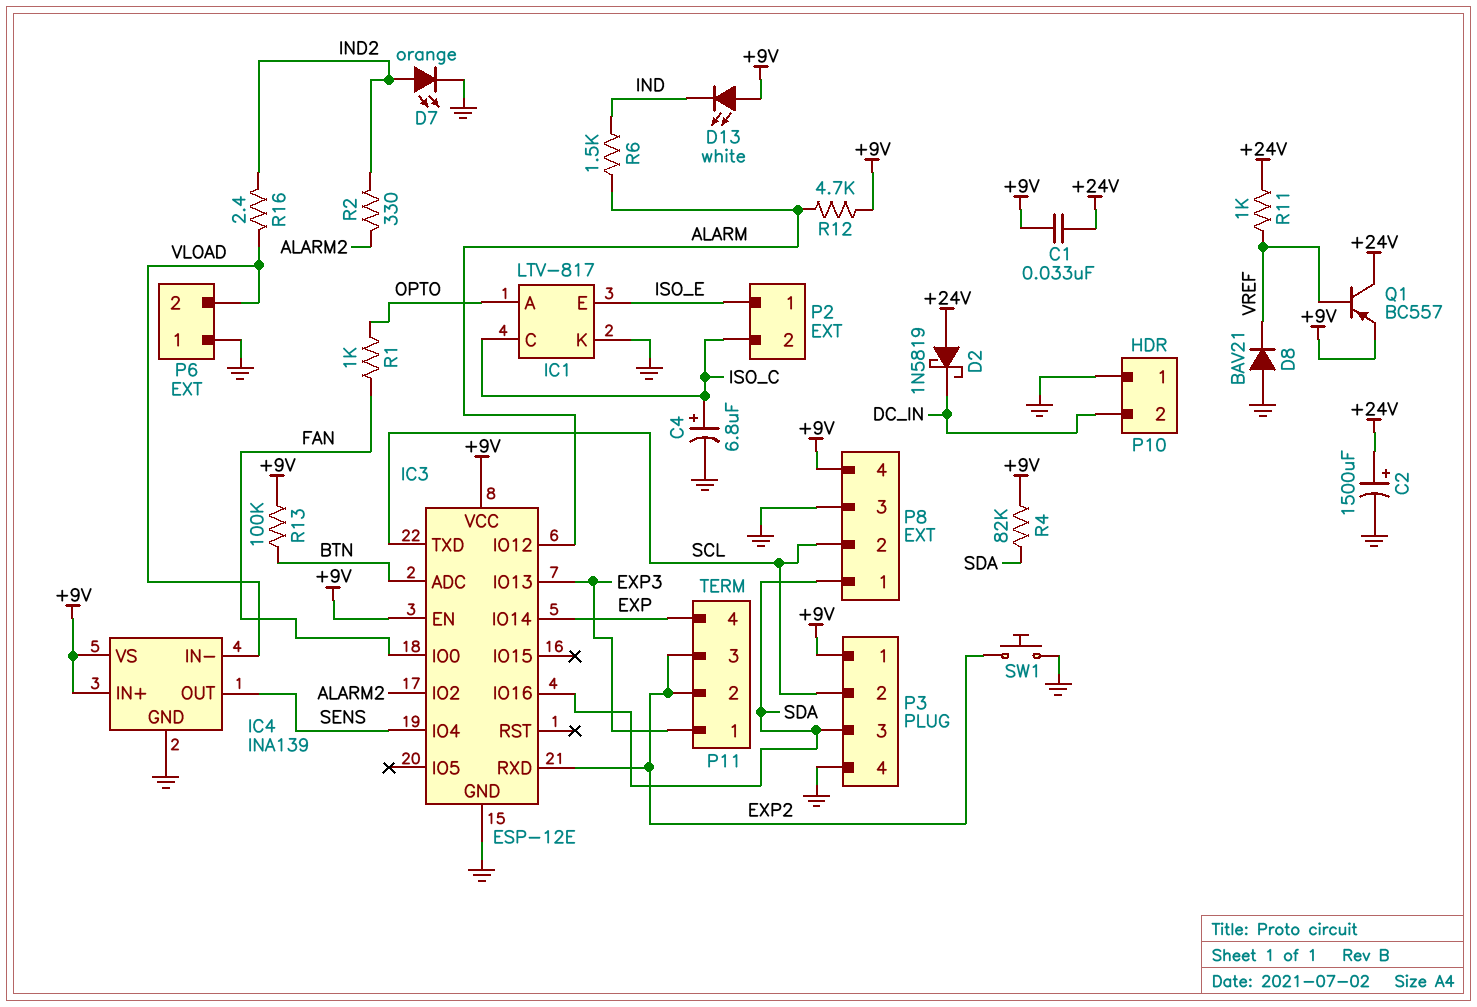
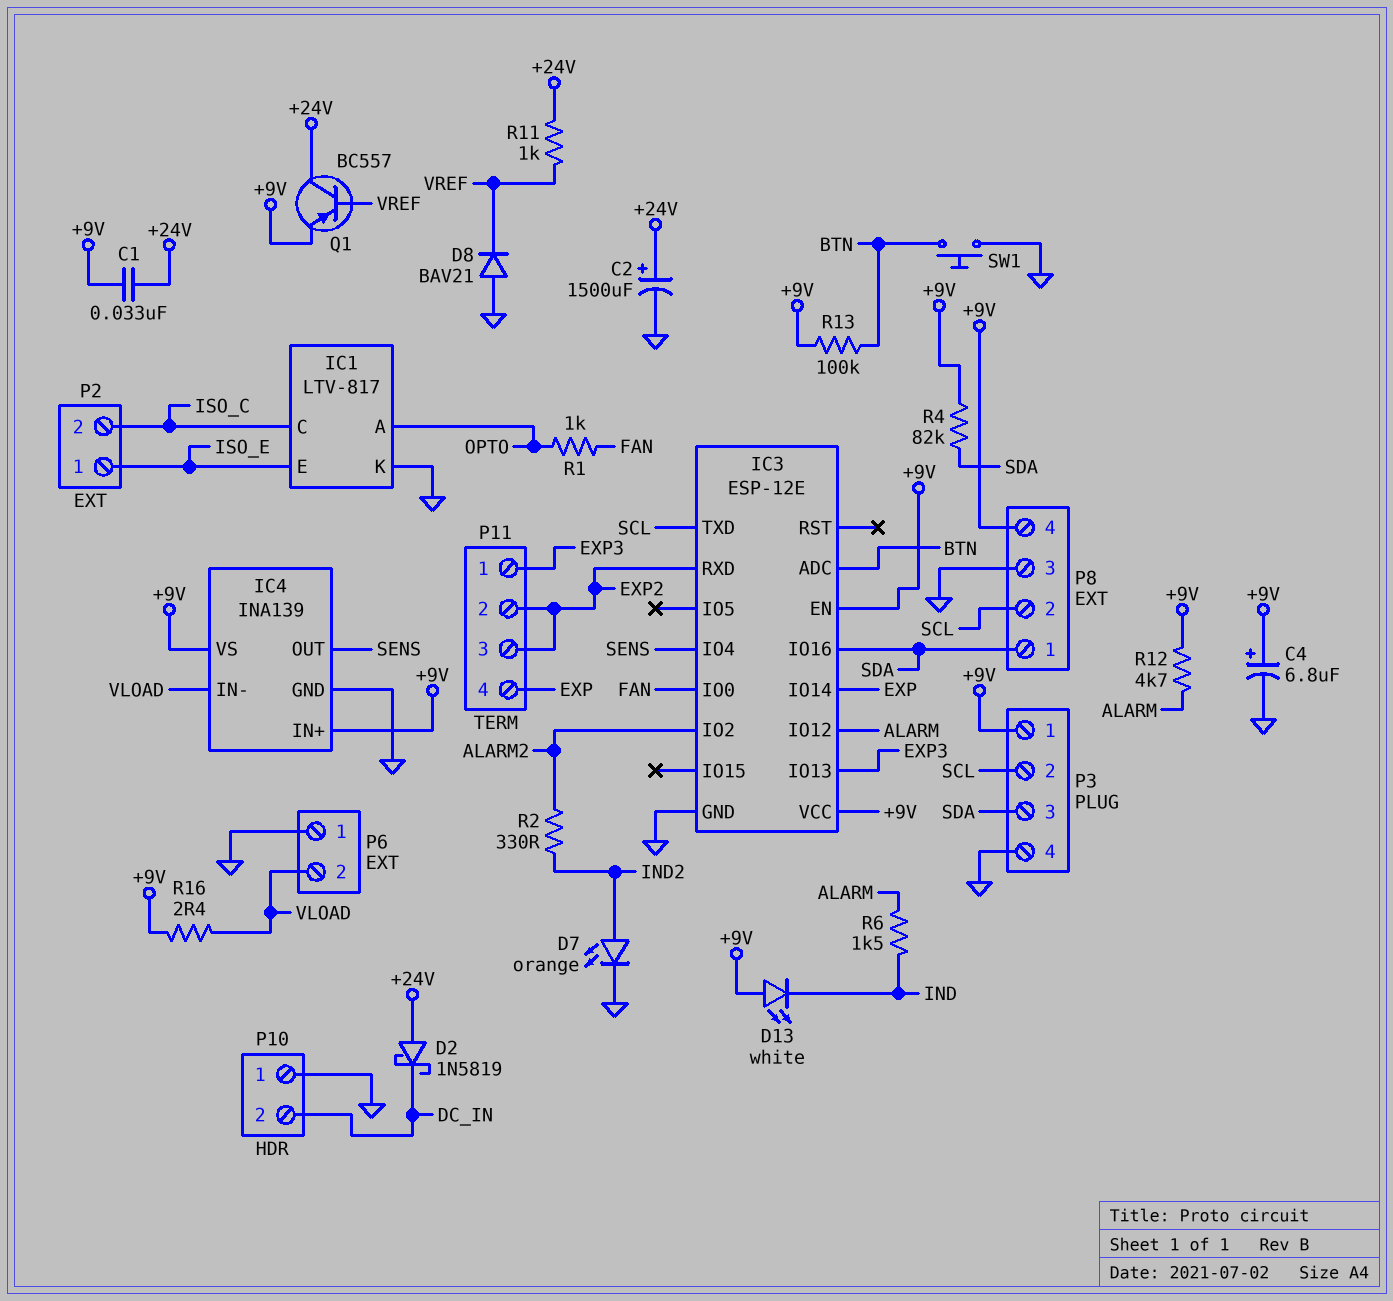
C4: 6.8uF (plus ISO_C, minus GND) -> 6.8uF (plus +9V, minus GND)
R16: 2.4 (IND2, VLOAD) -> 2.4 (+9V, VLOAD)
SW1: button (EXP2, GND) -> button (BTN, GND)

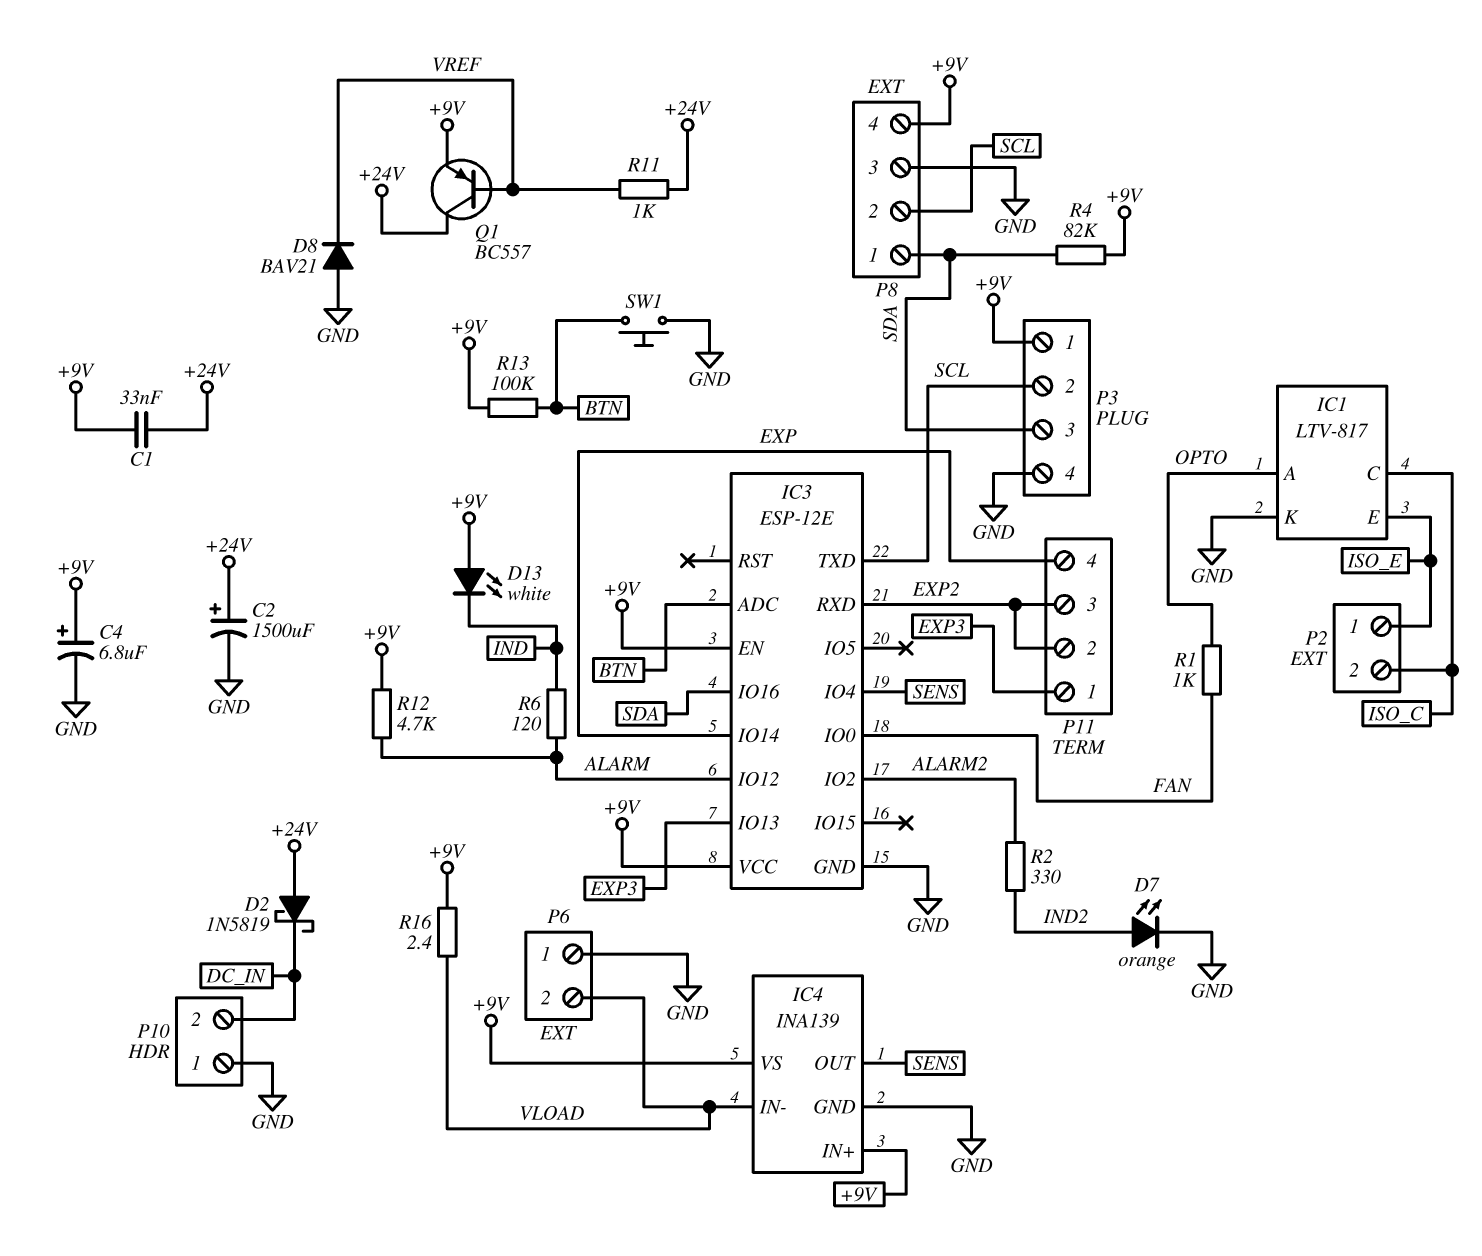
R6: 1.5k (ALARM, IND) -> 120 (ALARM, IND)

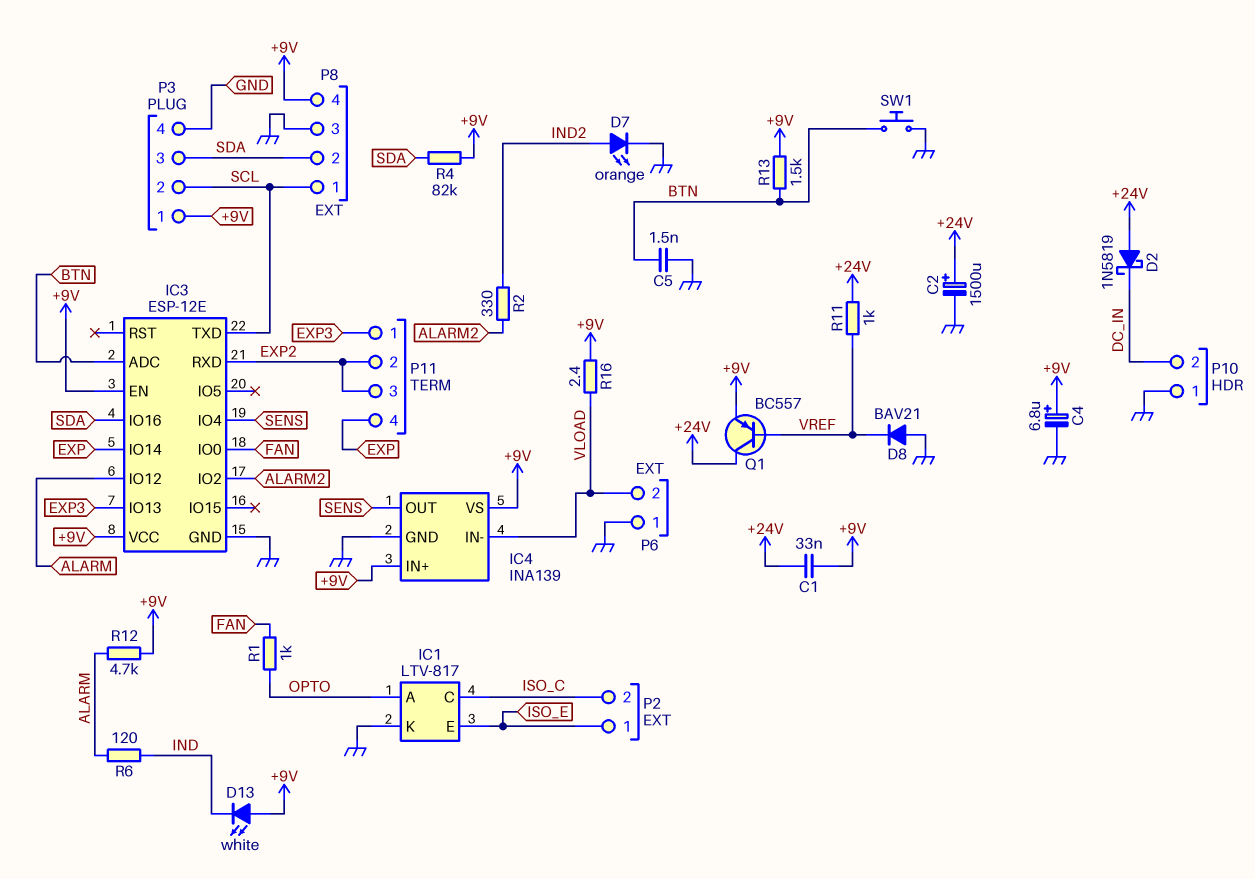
C5: none -> 1.5nF (BTN, GND)
P8 pin 1: SDA -> SCL
P8 pin 2: SCL -> SDA
R13: 100k (+9V, BTN) -> 1.5k (+9V, BTN)

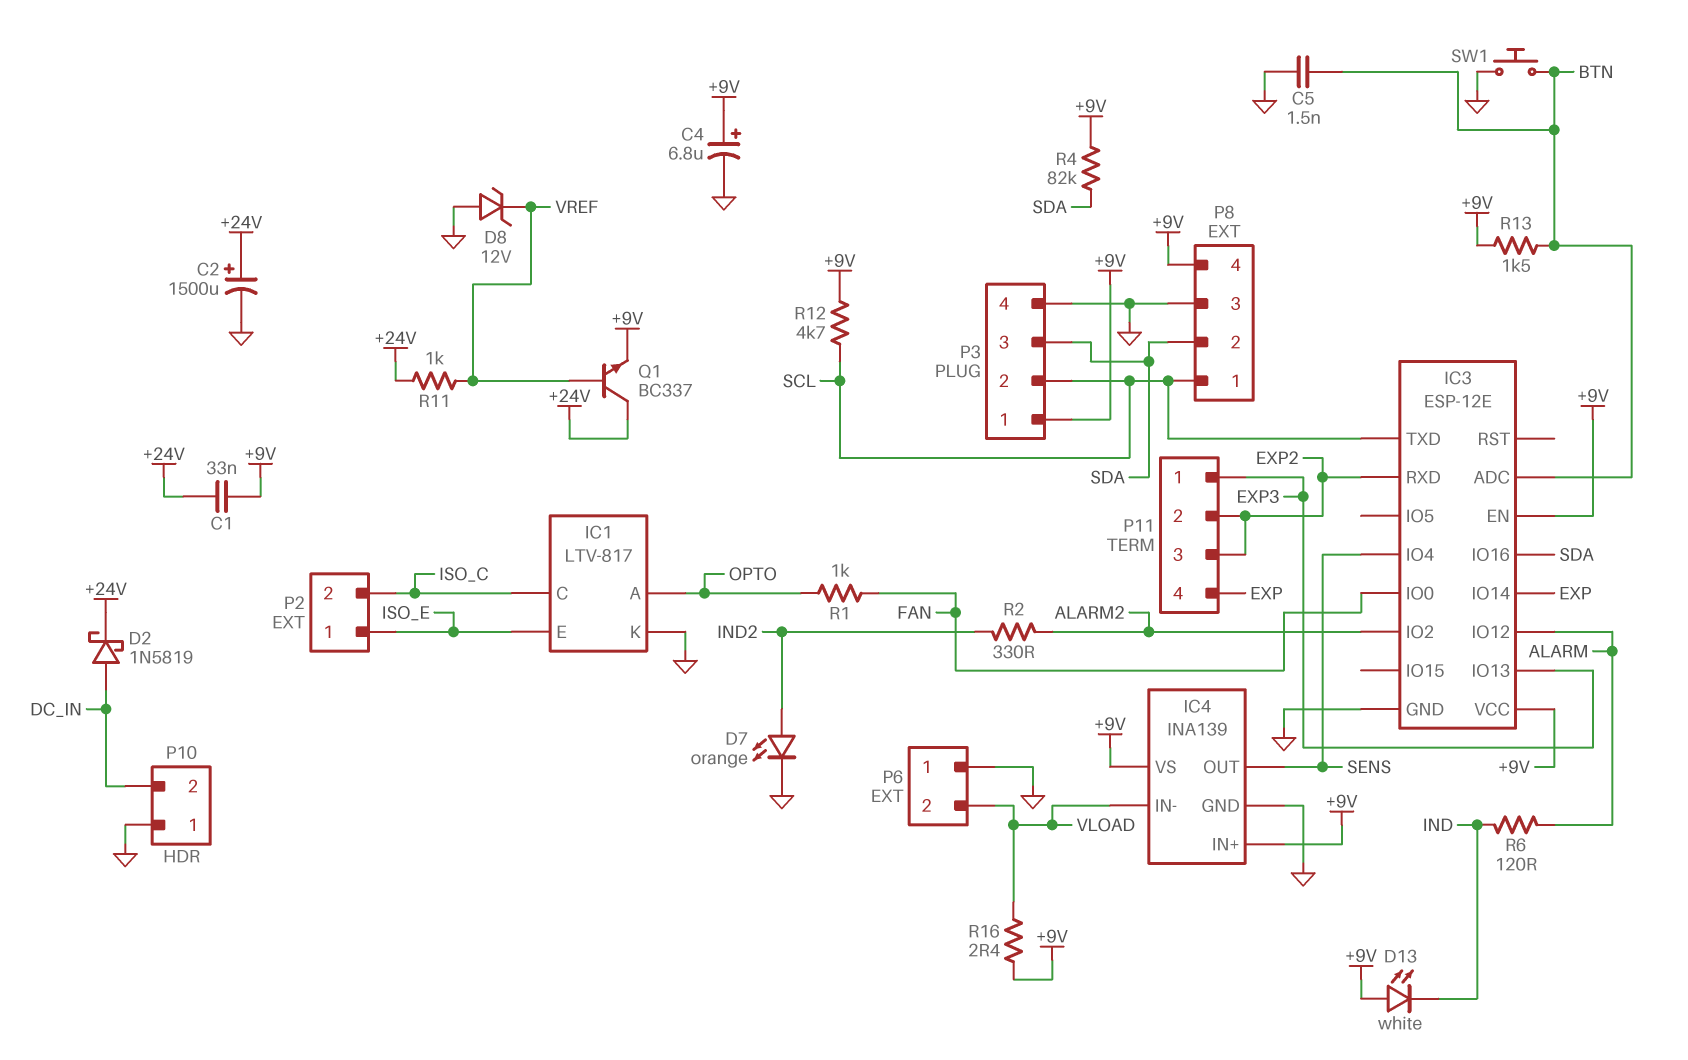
D2: schottky 1N5819 (A +24V, K DC_IN) -> schottky 1N5819 (A DC_IN, K +24V)
D8: diode BAV21 (A GND, K VREF) -> zener 12V (A GND, K VREF)
Q1: PNP BC557 (B VREF, C +24V, E +9V) -> NPN BC337 (B VREF, C +24V, E +9V)
R12: 4.7k (+9V, ALARM) -> 4.7k (+9V, SCL)

